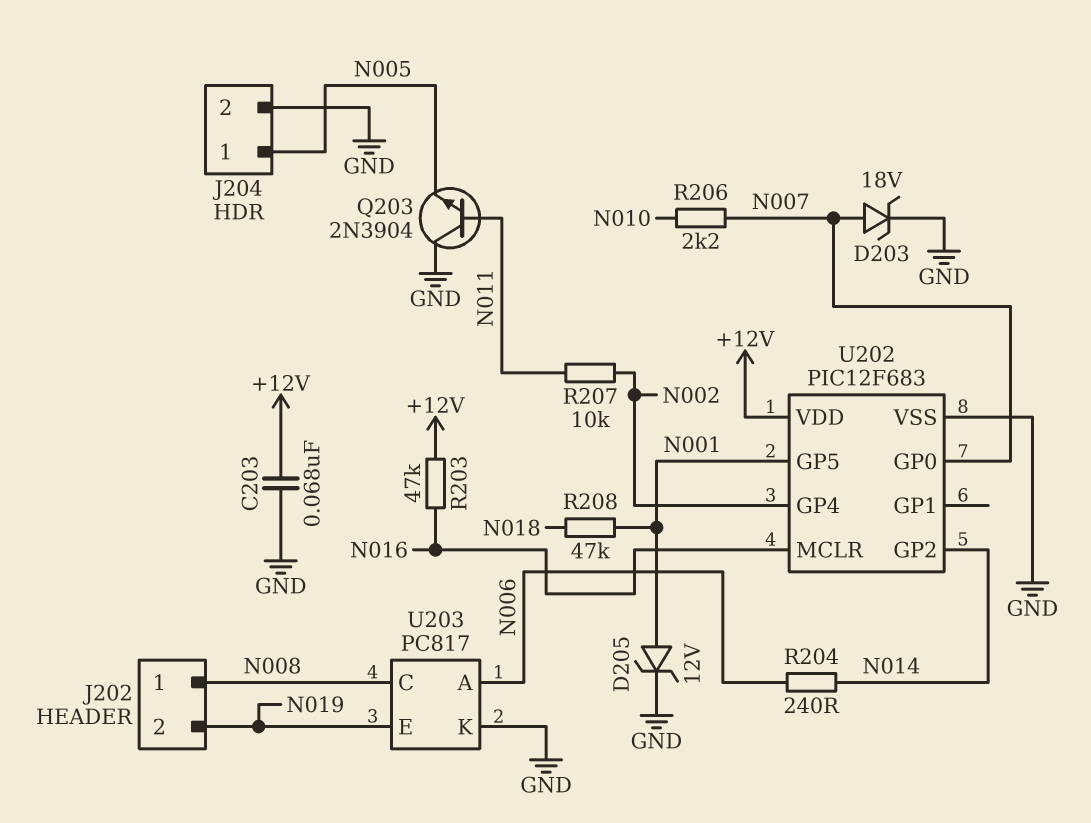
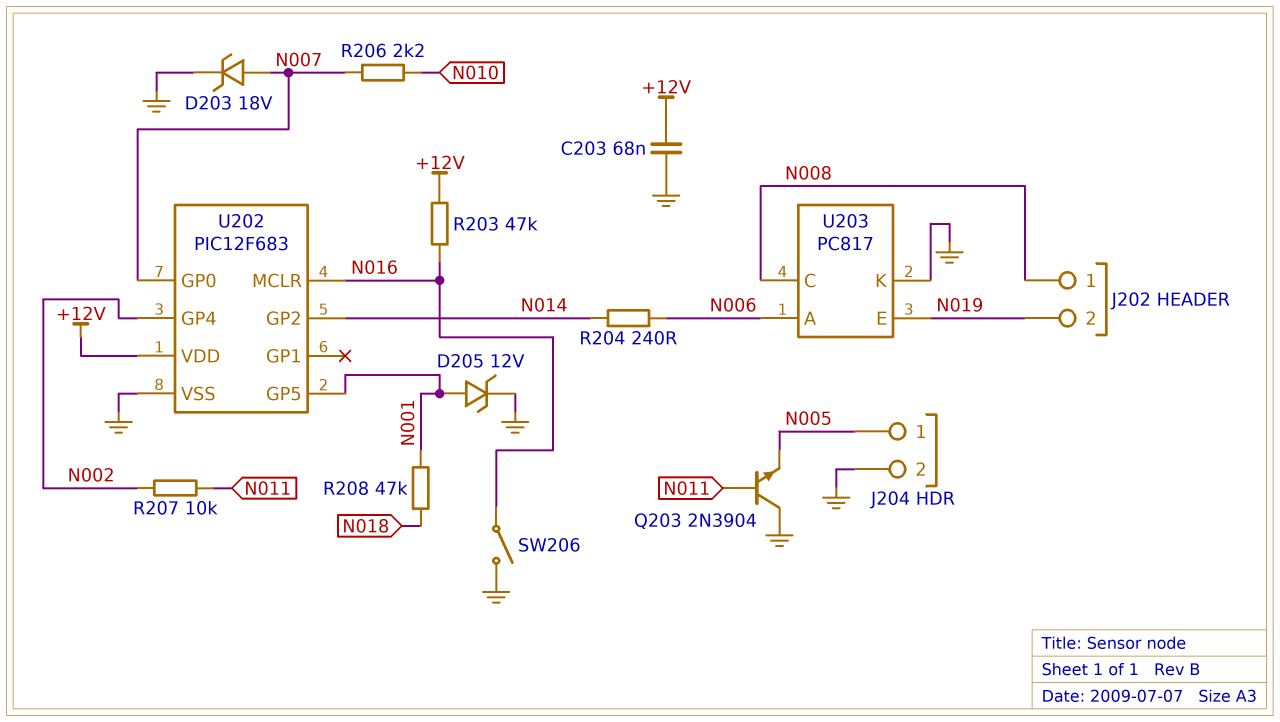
SW206: none -> switch (GND, N016)

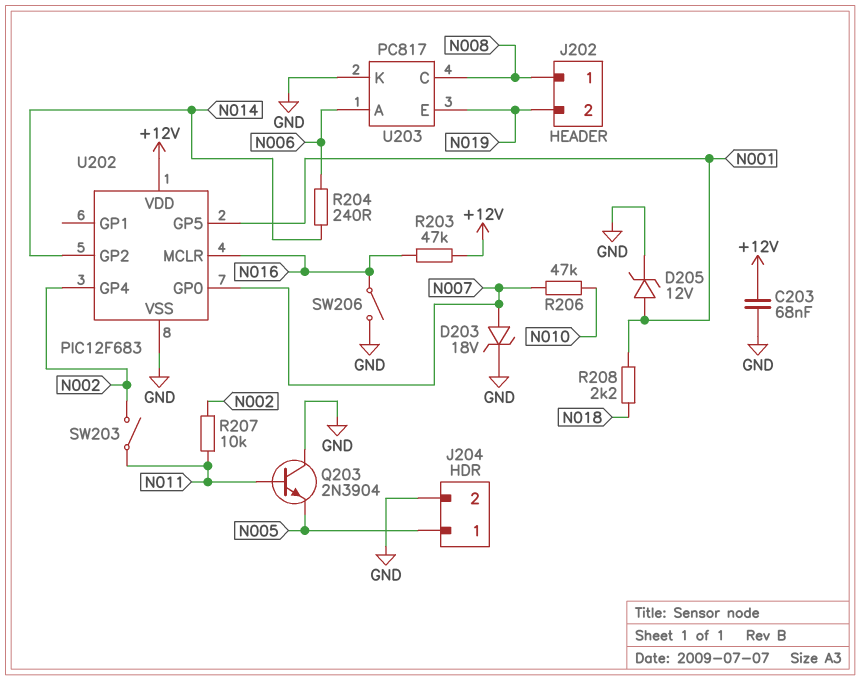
R206: 2.2k (N007, N010) -> 47k (N007, N010)
R208: 47k (N001, N018) -> 2.2k (N001, N018)
SW203: none -> switch (N002, N011)

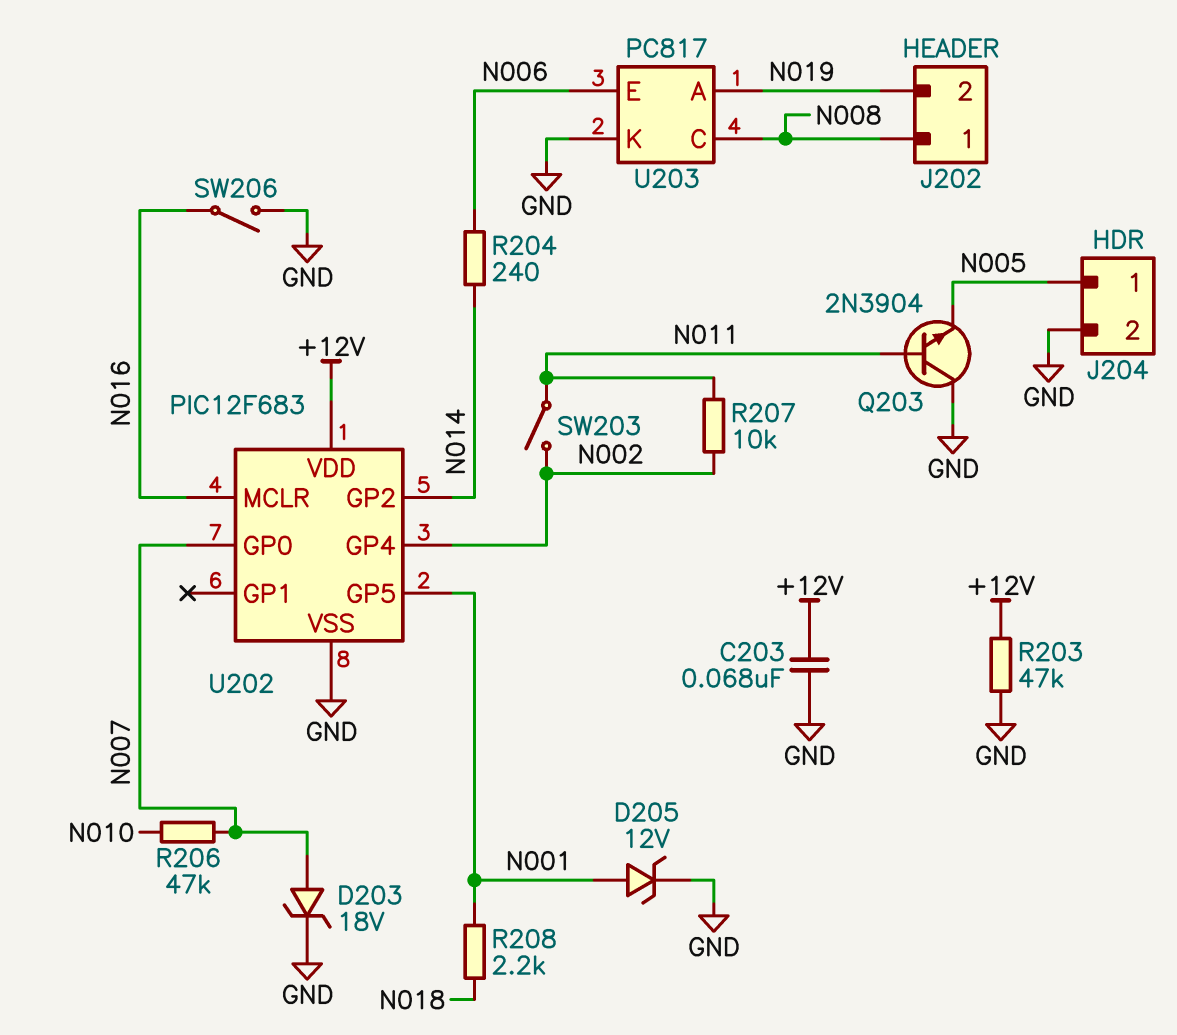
R203: 47k (+12V, N016) -> 47k (+12V, GND)
U203 pin A: N006 -> N019
U203 pin E: N019 -> N006

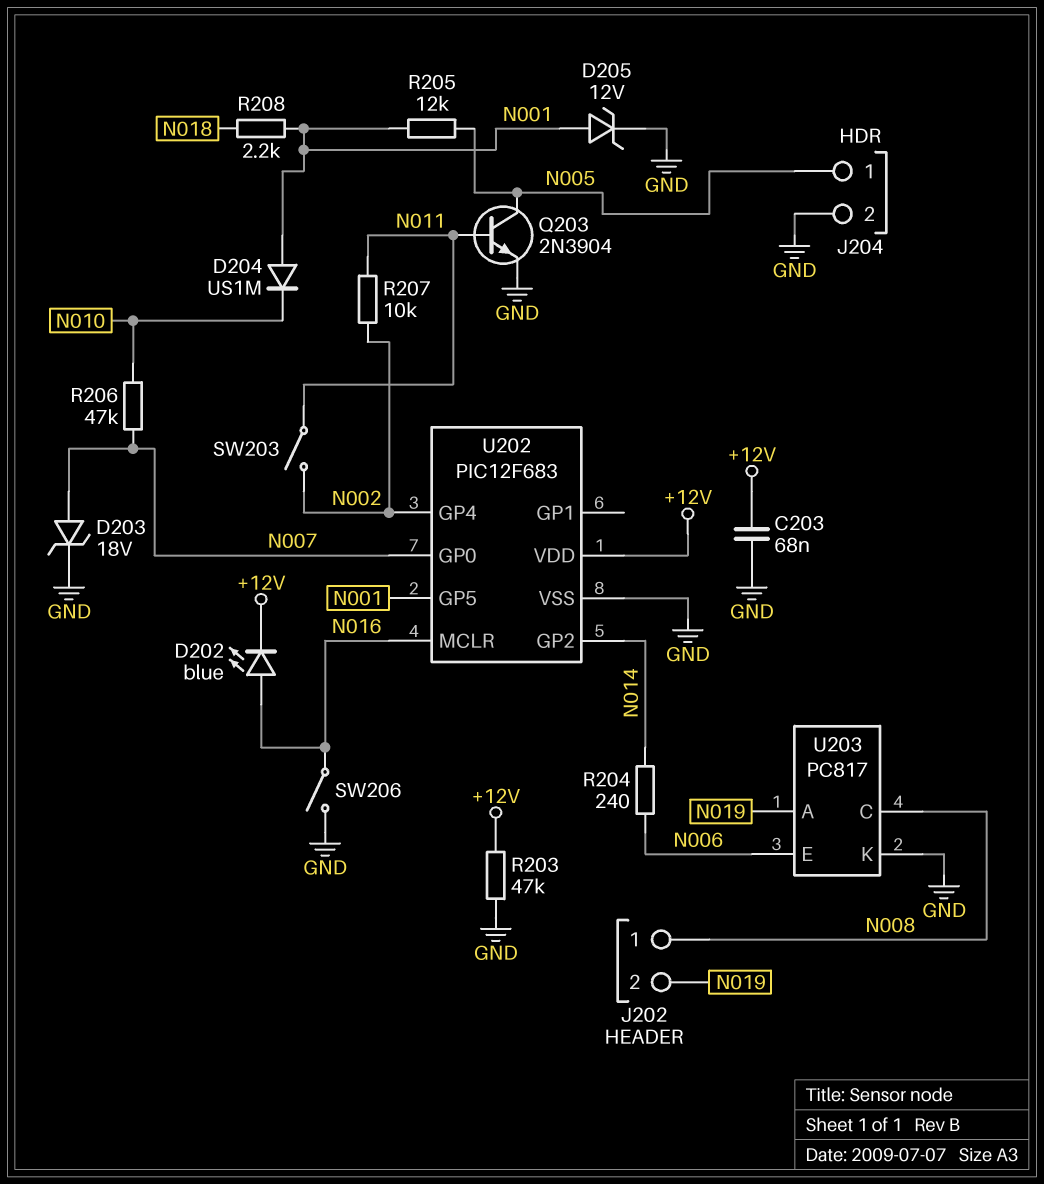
D202: none -> LED blue (A N016, K +12V)
D204: none -> diode US1M (A N001, K N010)
Q203: NPN 2N3904 (B N011, C GND, E N005) -> NPN 2N3904 (B N011, C N005, E GND)
R205: none -> 12k (N001, N005)

